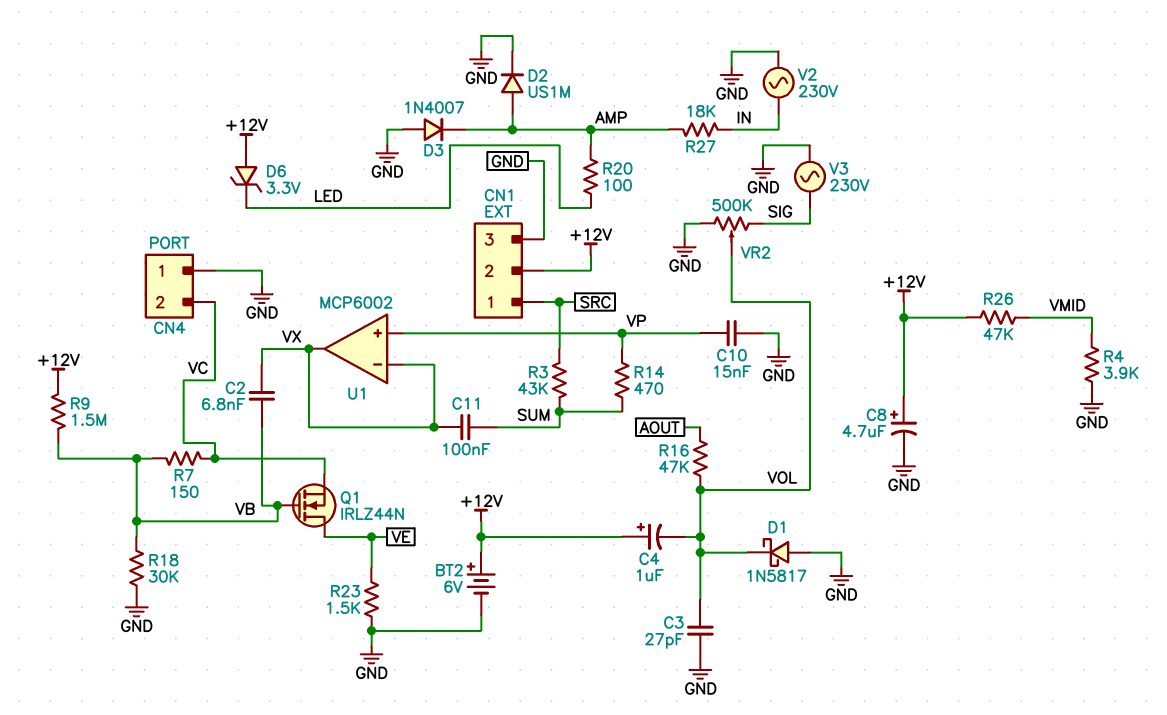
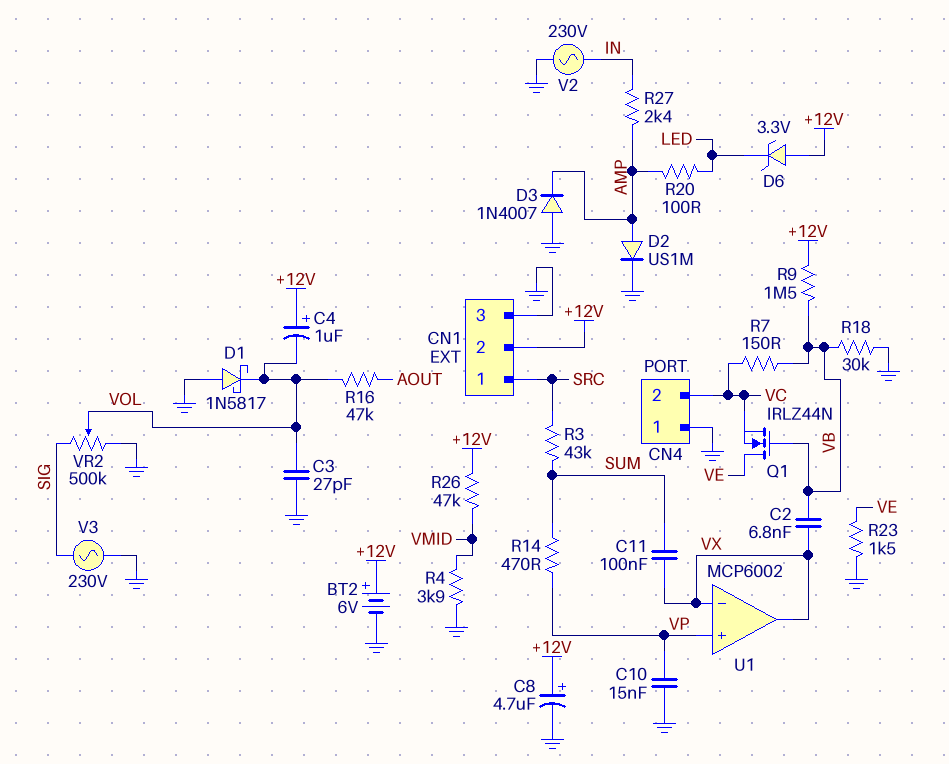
R27: 18k (AMP, IN) -> 2.4k (AMP, IN)

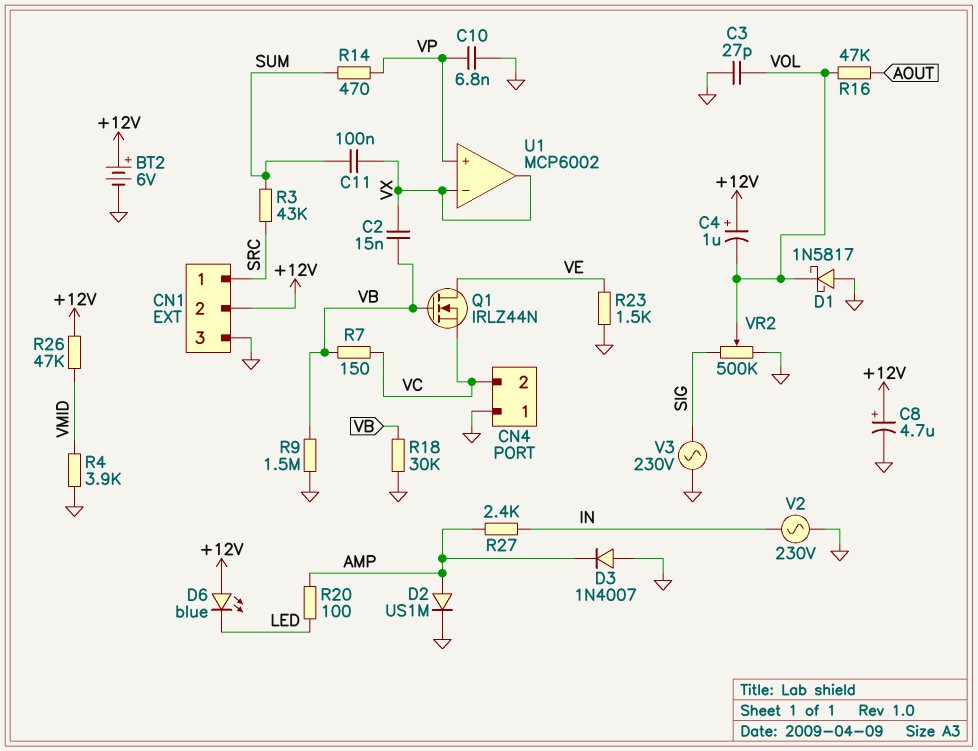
C2: 6.8nF (VB, VX) -> 15nF (VB, VX)
C10: 15nF (GND, VP) -> 6.8nF (GND, VP)
D6: zener 3.3V (A +12V, K LED) -> LED blue (A +12V, K LED)
R9: 1.5M (+12V, VB) -> 1.5M (GND, VB)

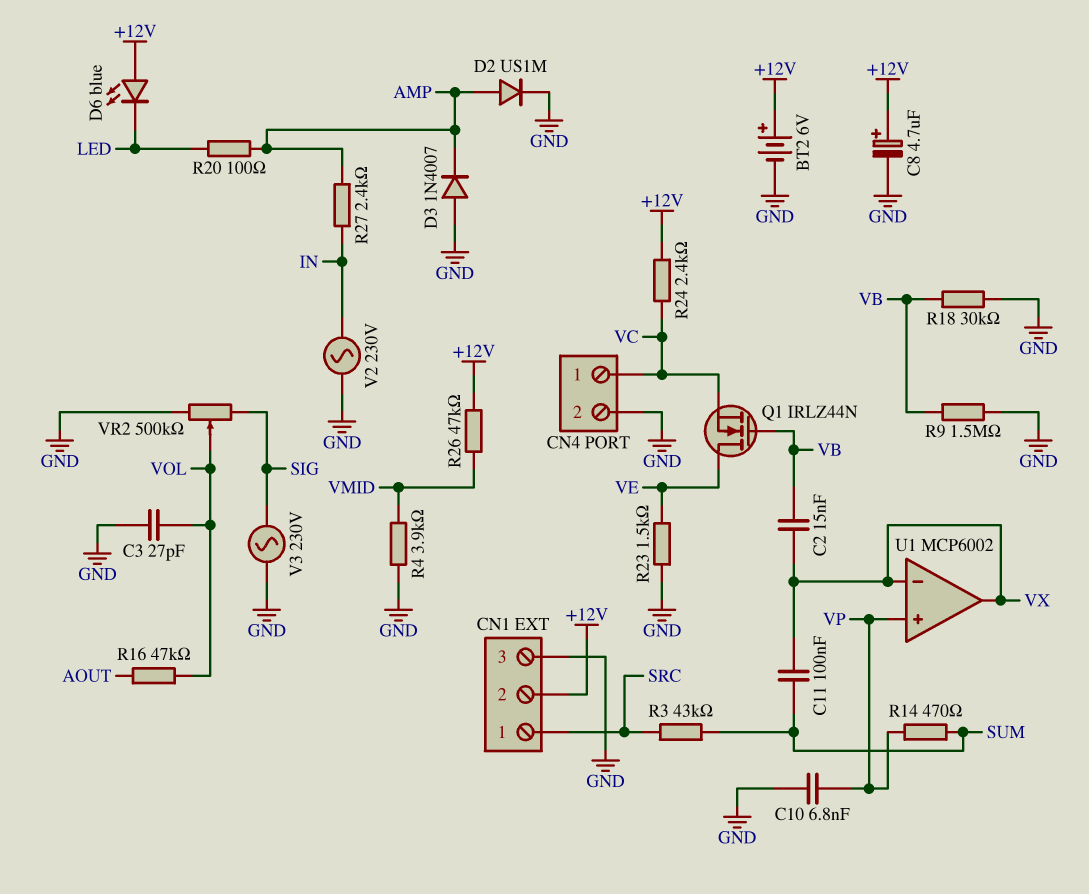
C4: 1uF (plus +12V, minus VOL) -> none
CN4 pin 1: GND -> VC
CN4 pin 2: VC -> GND
D1: schottky 1N5817 (A GND, K VOL) -> none
R7: 150 (VB, VC) -> none
R24: none -> 2.4k (+12V, VC)

